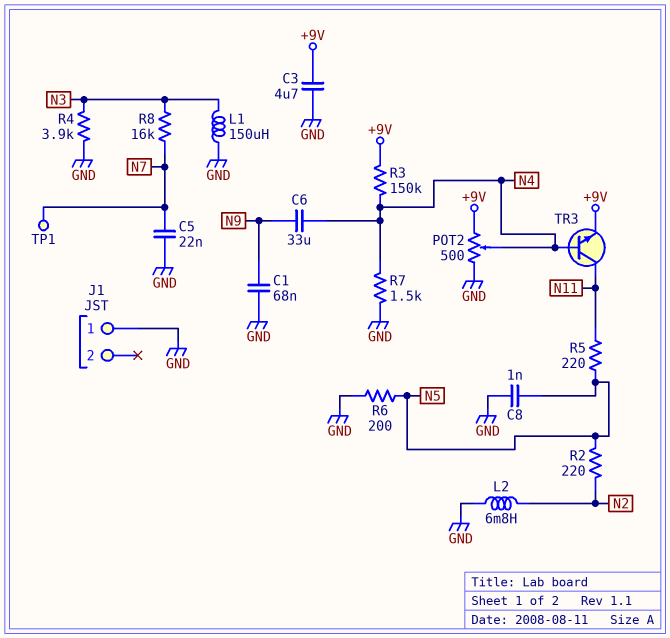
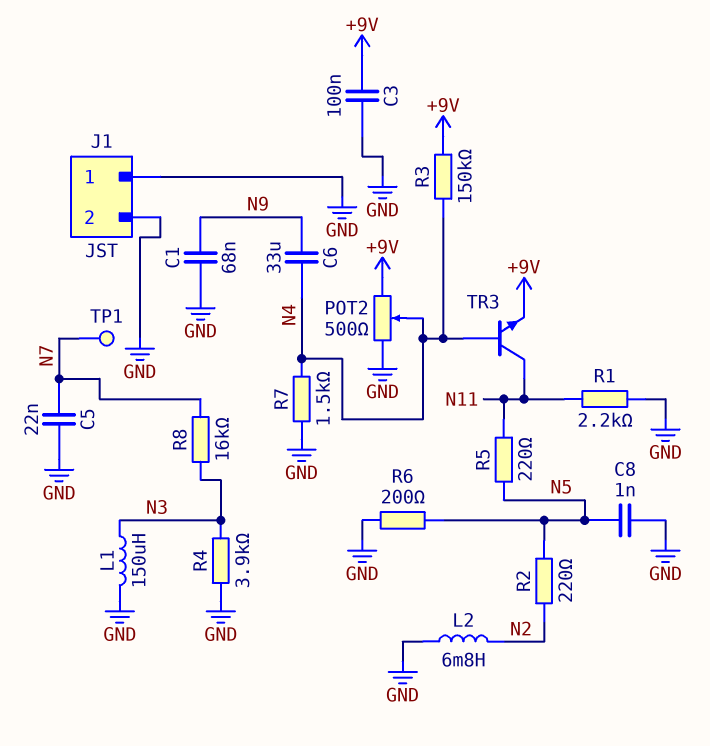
C3: 4.7uF (+9V, GND) -> 100nF (+9V, GND)
J1 pin 2: none -> GND
R1: none -> 2.2k (GND, N11)

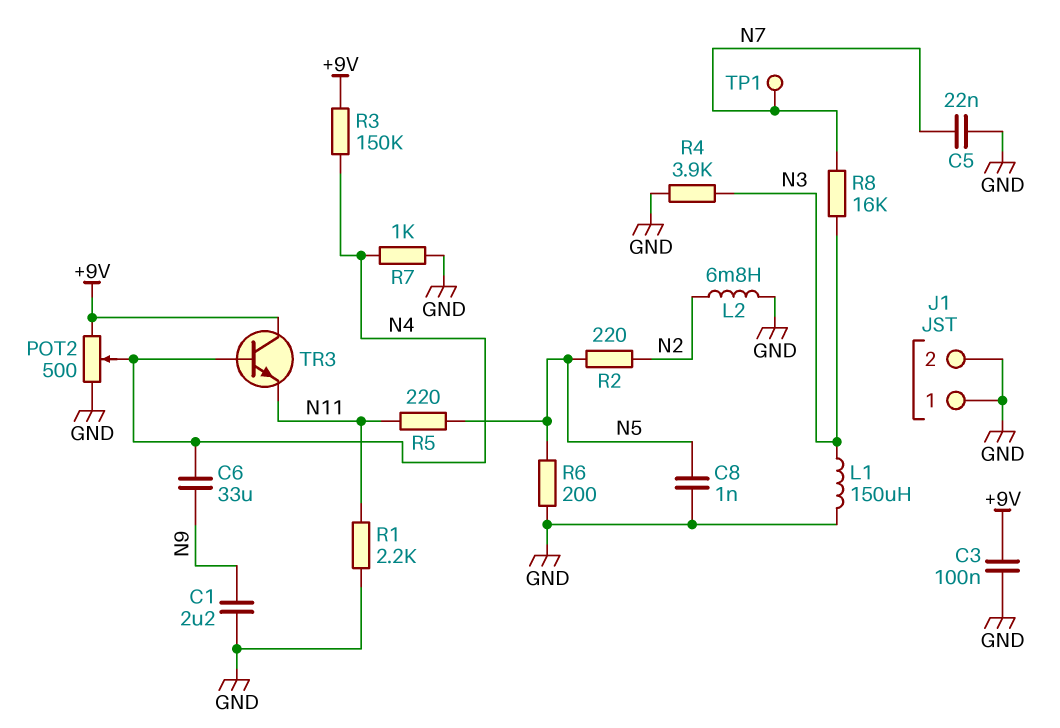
C1: 68nF (GND, N9) -> 2.2uF (GND, N9)
R7: 1.5k (GND, N4) -> 1k (GND, N4)
TR3: NPN (B N4, C N11, E +9V) -> NPN (B N4, C +9V, E N11)

